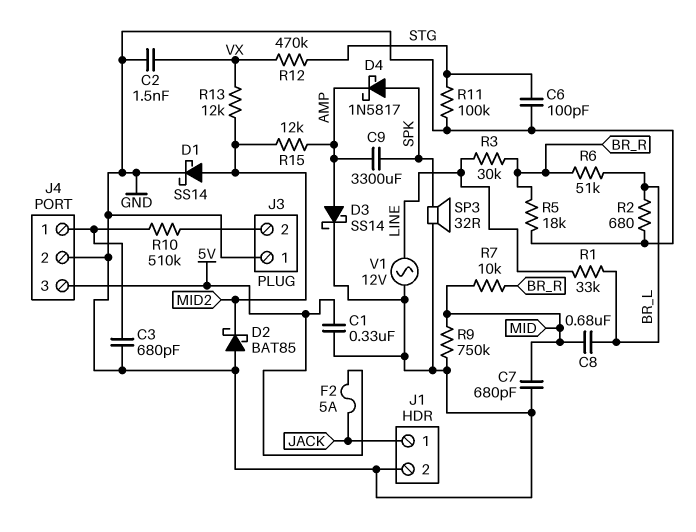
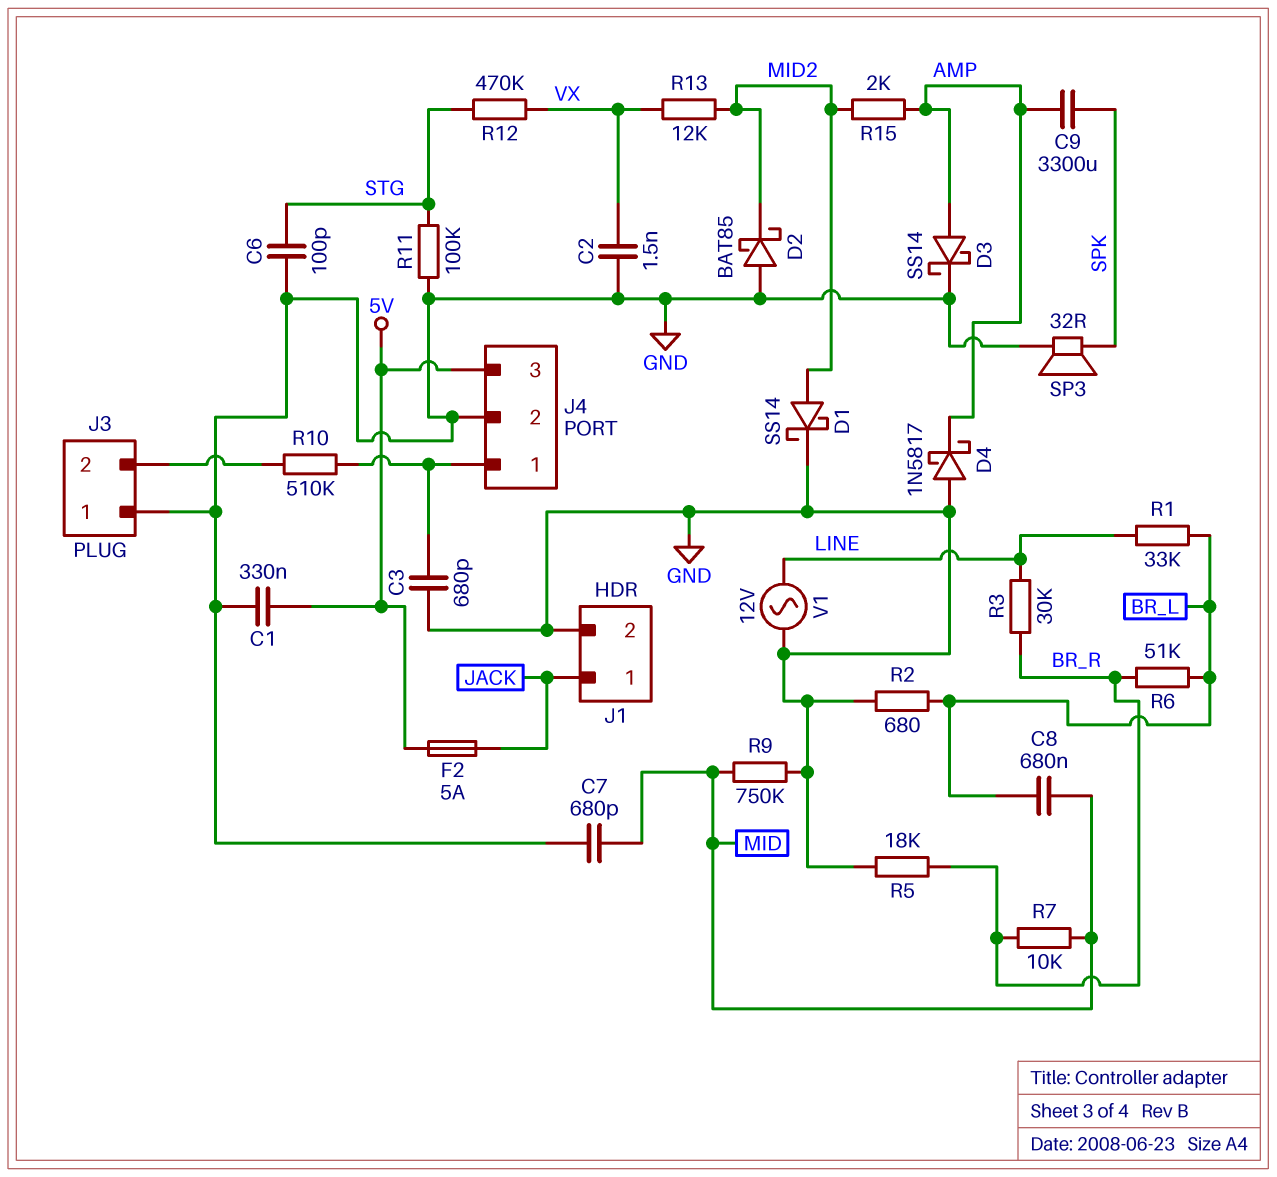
D4: schottky 1N5817 (A SPK, K AMP) -> schottky 1N5817 (A GND, K AMP)
R15: 12k (AMP, MID2) -> 2k (AMP, MID2)

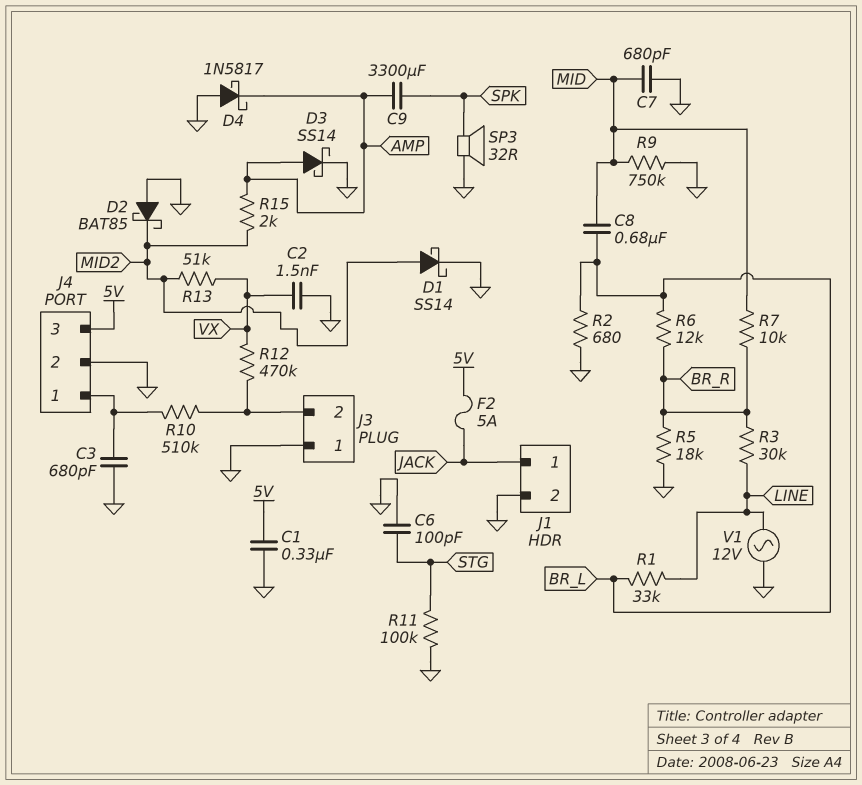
R6: 51k (BR_L, BR_R) -> 12k (BR_L, BR_R)
R12: 470k (STG, VX) -> 470k (J3/2, VX)
R13: 12k (MID2, VX) -> 51k (MID2, VX)

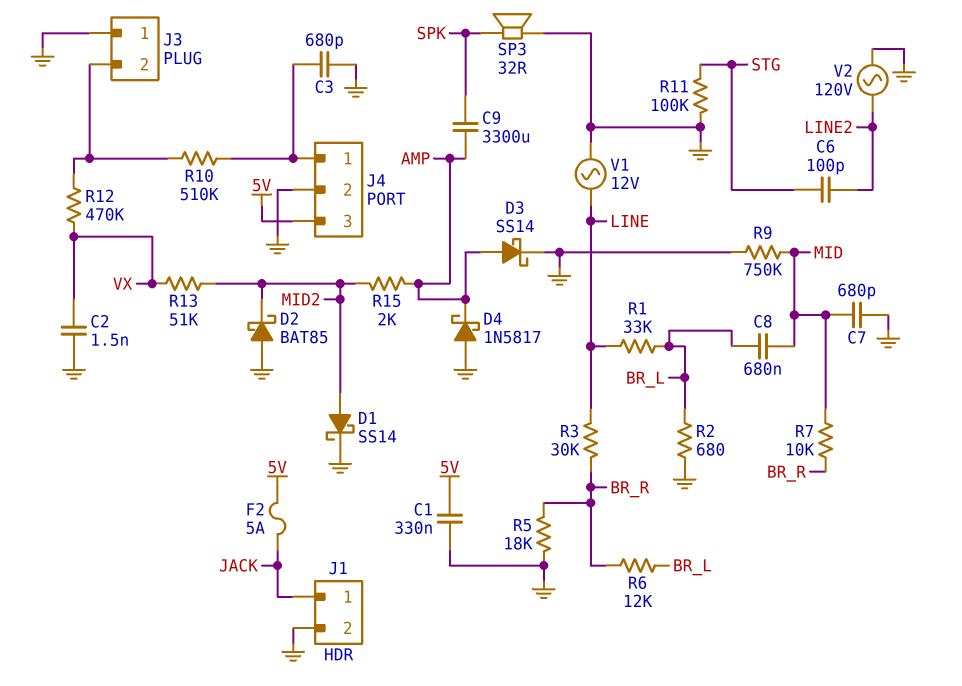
C6: 100pF (GND, STG) -> 100pF (LINE2, STG)
V2: none -> AC 120V (GND, LINE2)

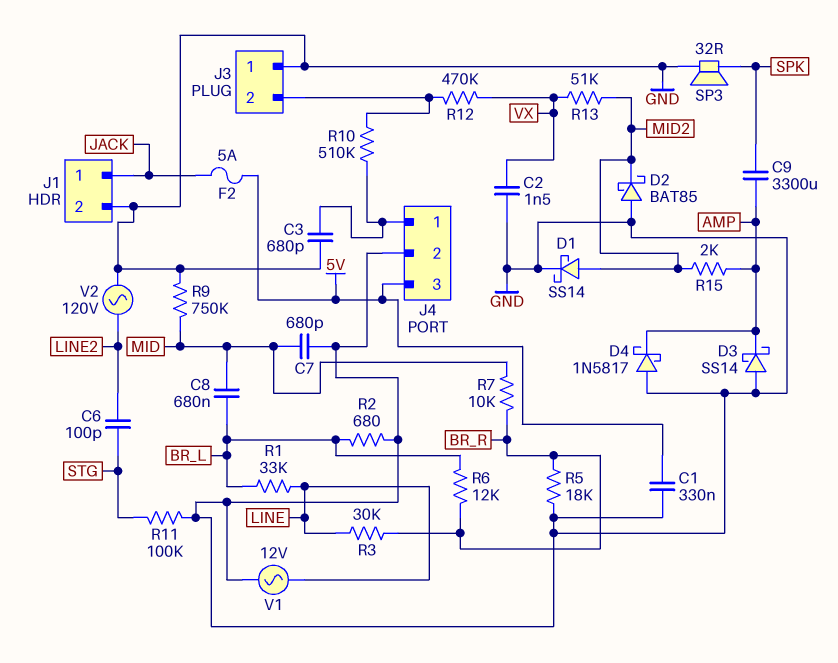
D3: schottky SS14 (A AMP, K GND) -> schottky SS14 (A GND, K AMP)

